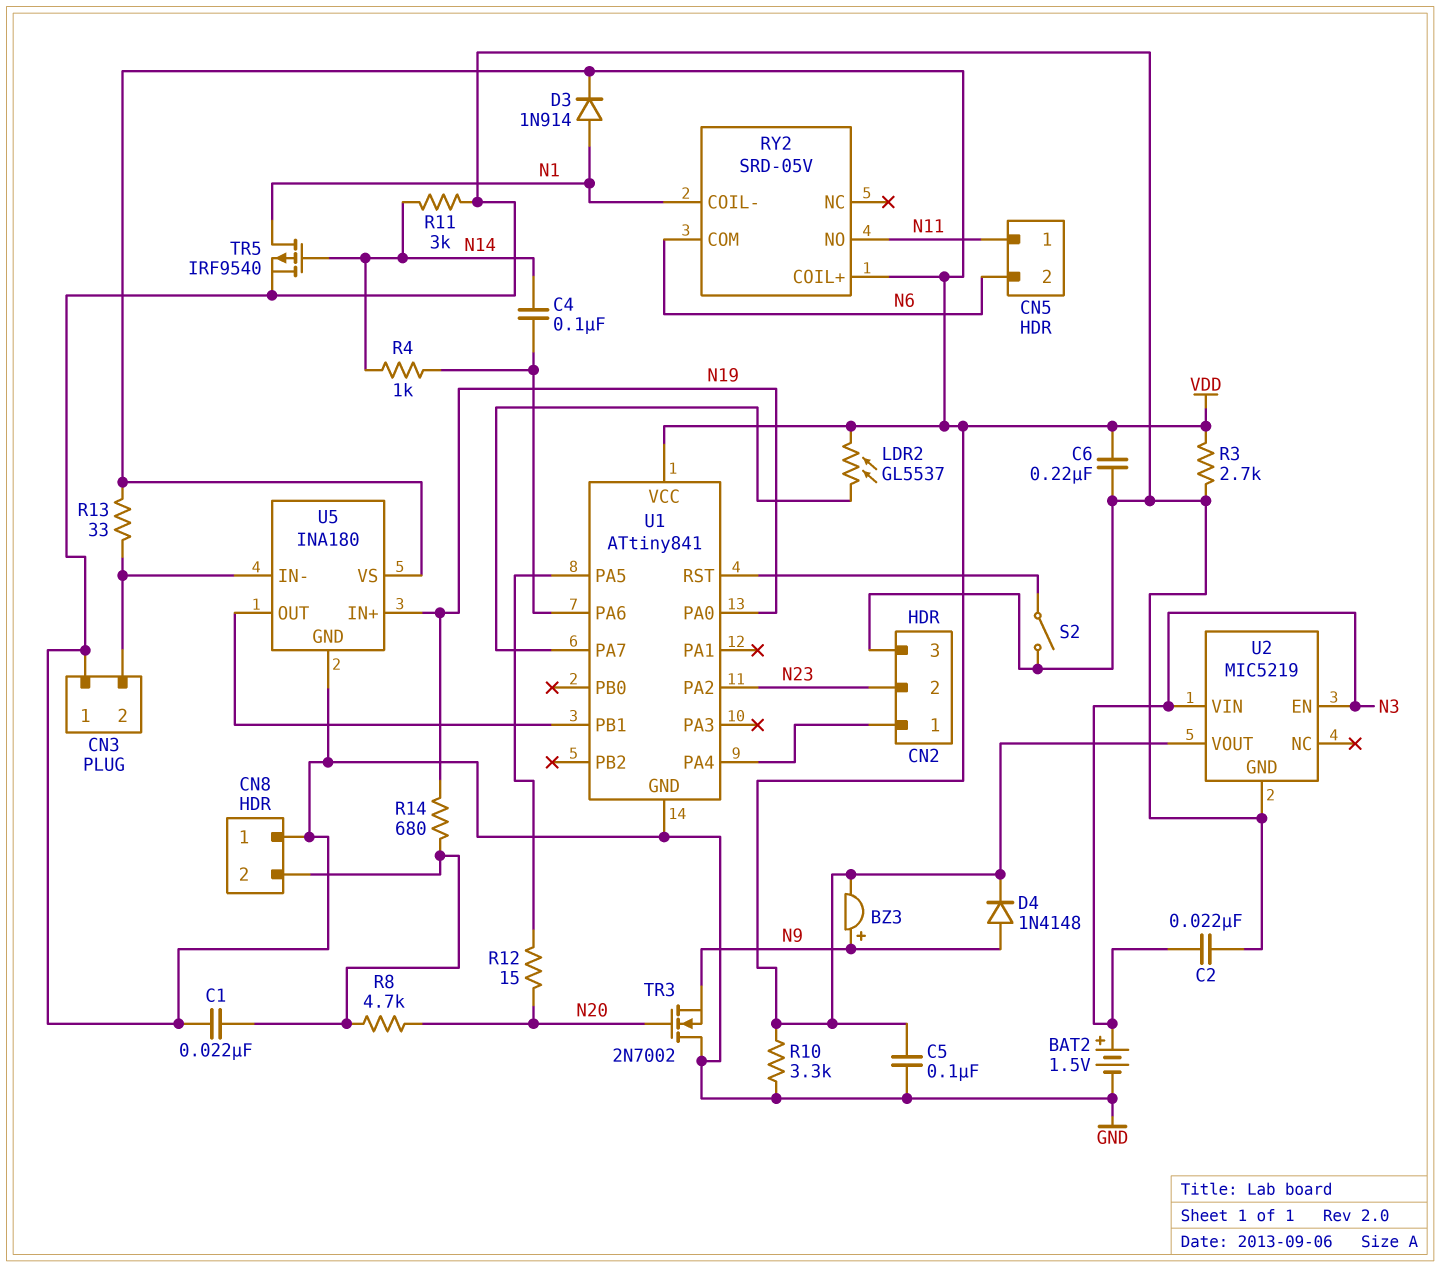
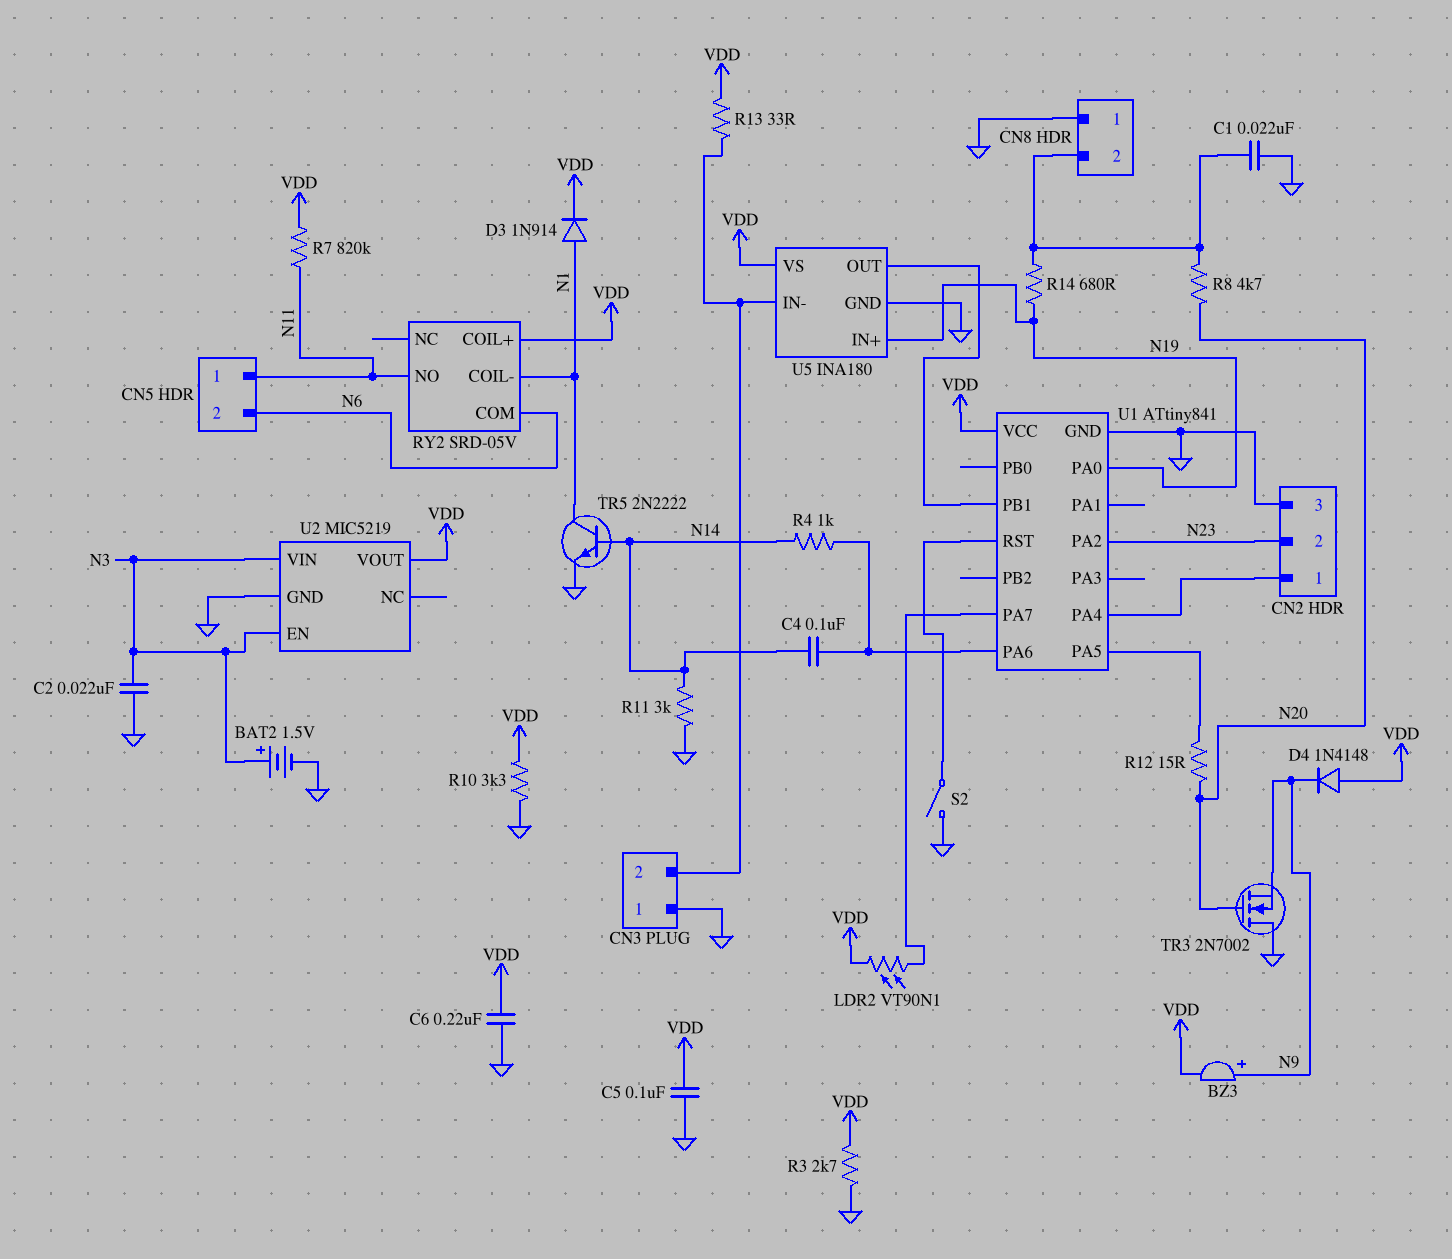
D4: diode 1N4148 (A N9, K VDD) -> diode 1N4148 (A VDD, K N9)
LDR2: GL5537 (U1/PA7, VDD) -> VT90N1 (U1/PA7, VDD)
R7: none -> 820k (N11, VDD)
TR5: PMOS IRF9540 (G N14, D N1, S GND) -> NPN 2N2222 (B N14, C N1, E GND)

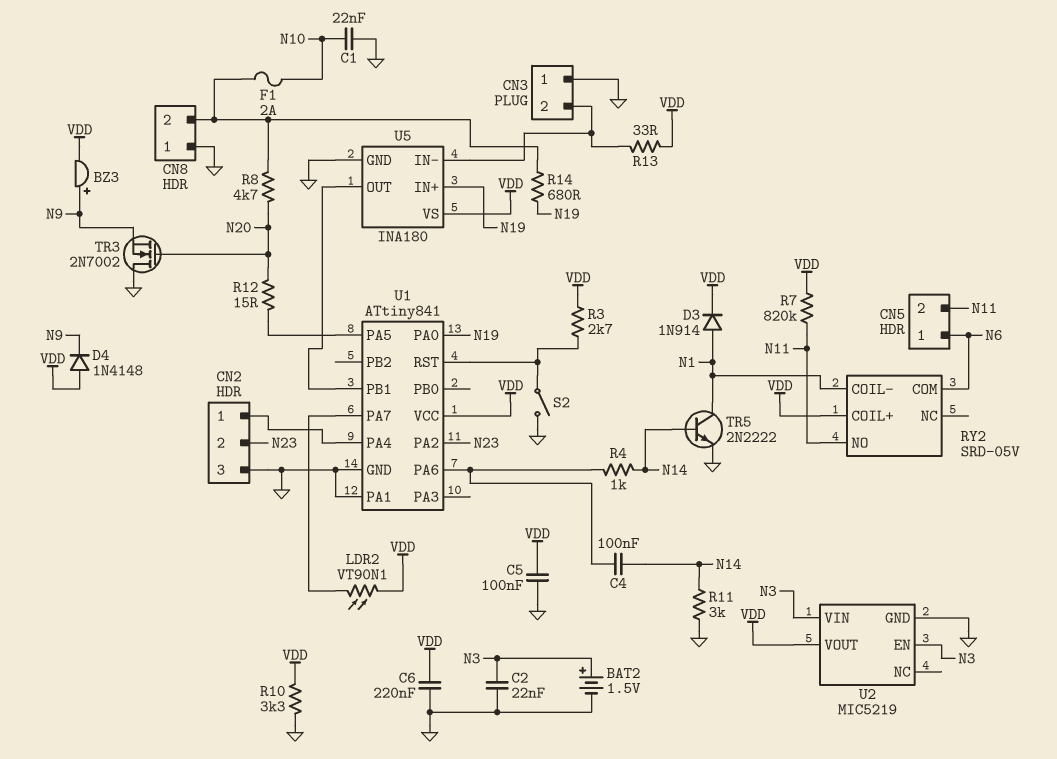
C1: 22nF (CN8/2, GND) -> 22nF (GND, N10)
CN5 pin 1: N11 -> N6
CN5 pin 2: N6 -> N11
F1: none -> 2A (CN8/2, N10)
R3: 2.7k (GND, VDD) -> 2.7k (U1/RST, VDD)
U1 pin PA1: none -> GND

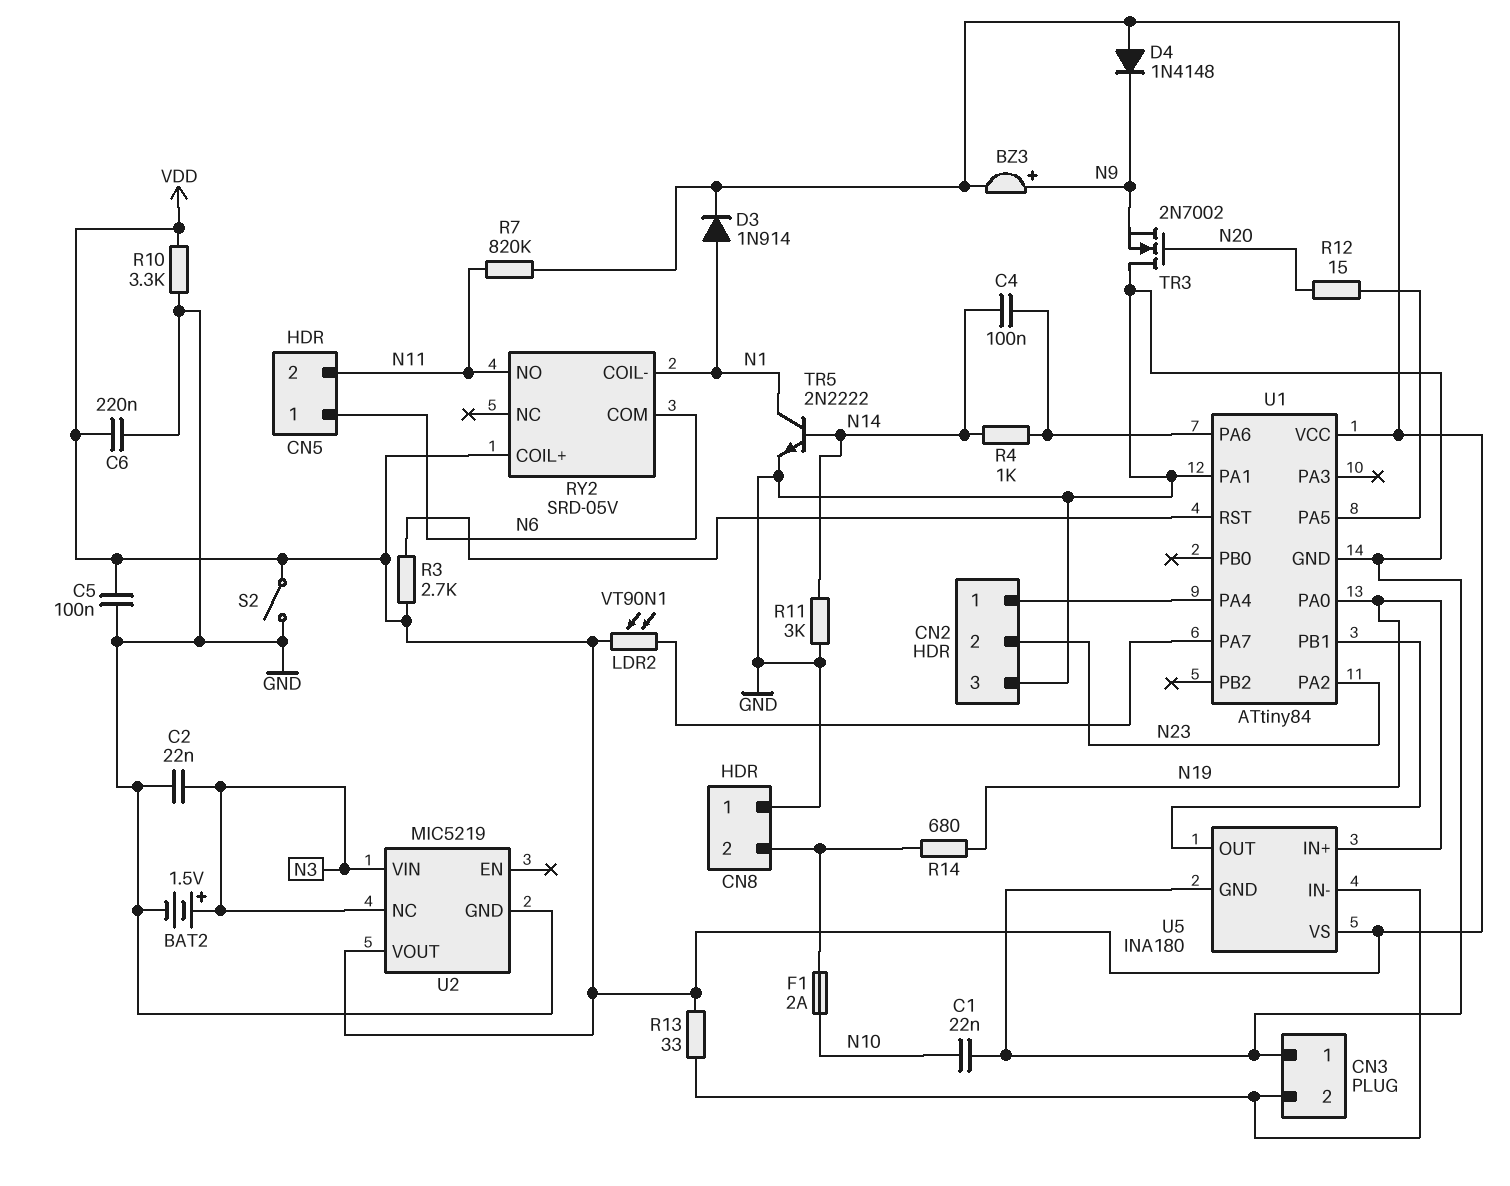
R8: 4.7k (CN8/2, N20) -> none
S2: switch (GND, U1/RST) -> switch (GND, VDD)
U1: ATtiny841 -> ATtiny84
U2 pin EN: N3 -> none
U2 pin NC: none -> N3

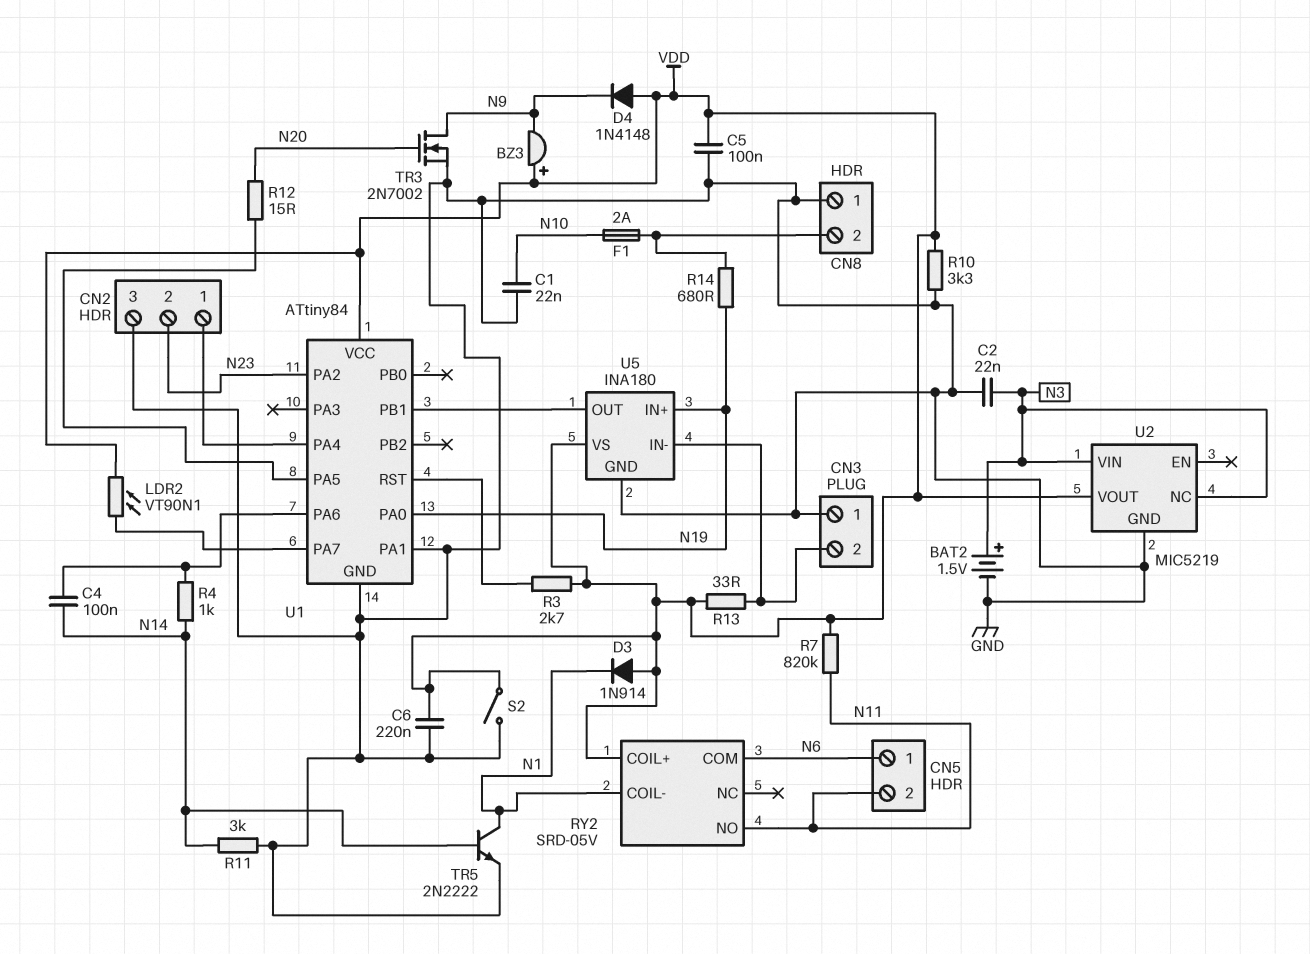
BZ3: buzzer (plus N9, minus VDD) -> buzzer (plus VDD, minus N9)
D3: diode 1N914 (A N1, K VDD) -> diode 1N914 (A VDD, K N1)
TR3: NMOS 2N7002 (G N20, D GND, S N9) -> NMOS 2N7002 (G N20, D N9, S GND)

